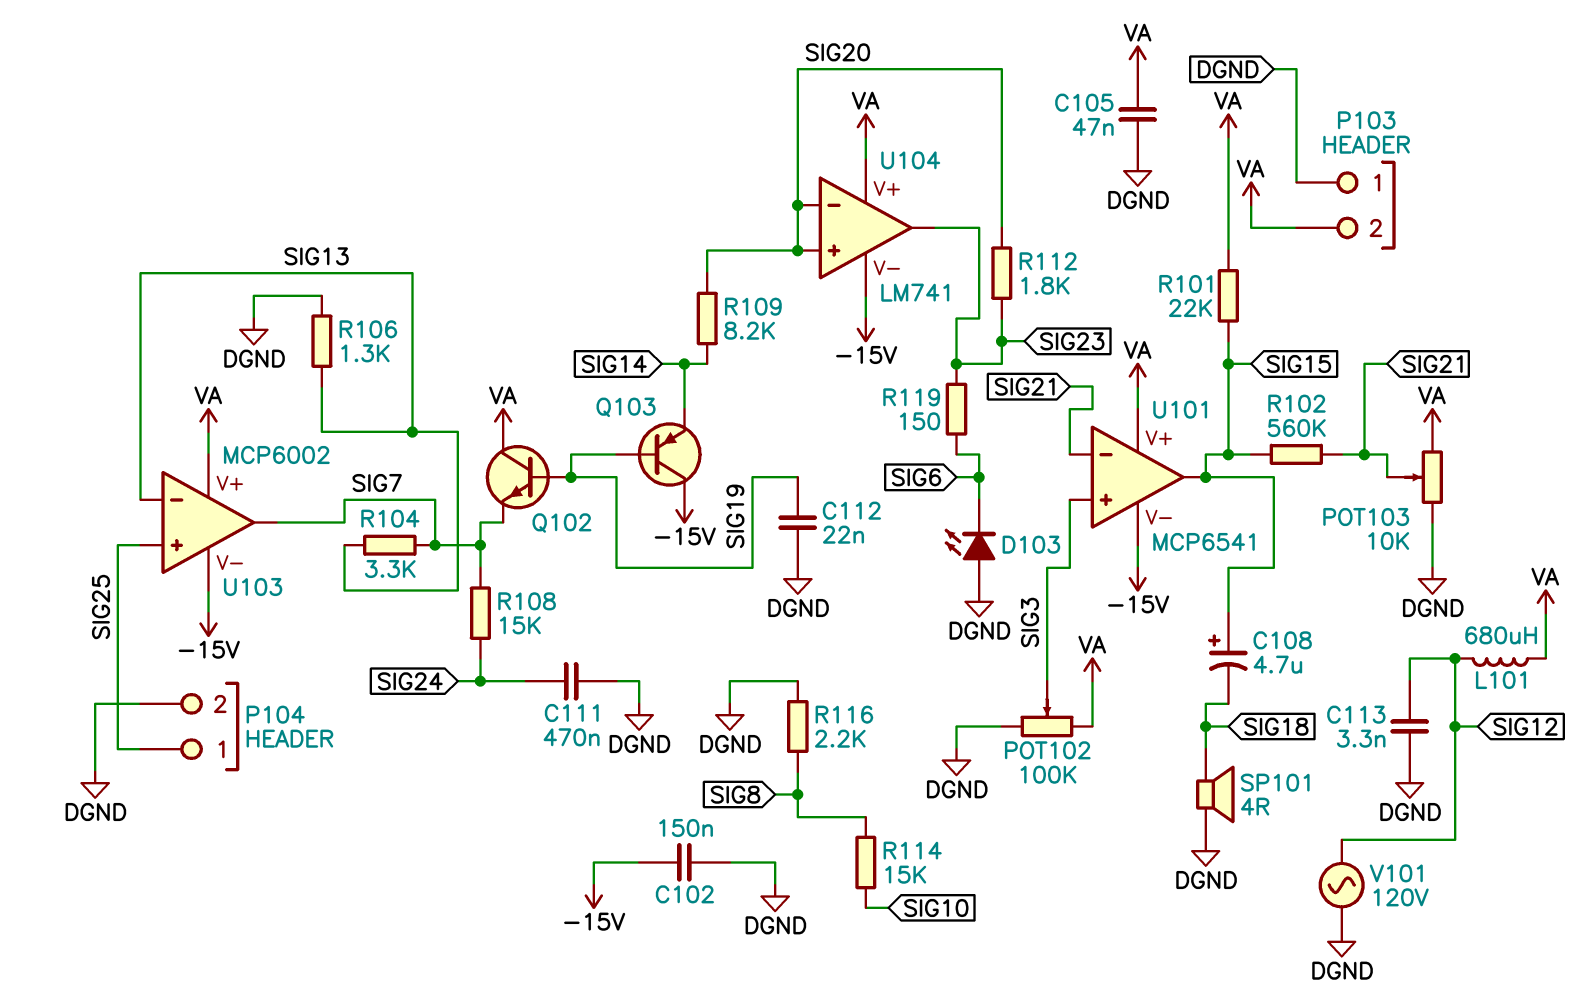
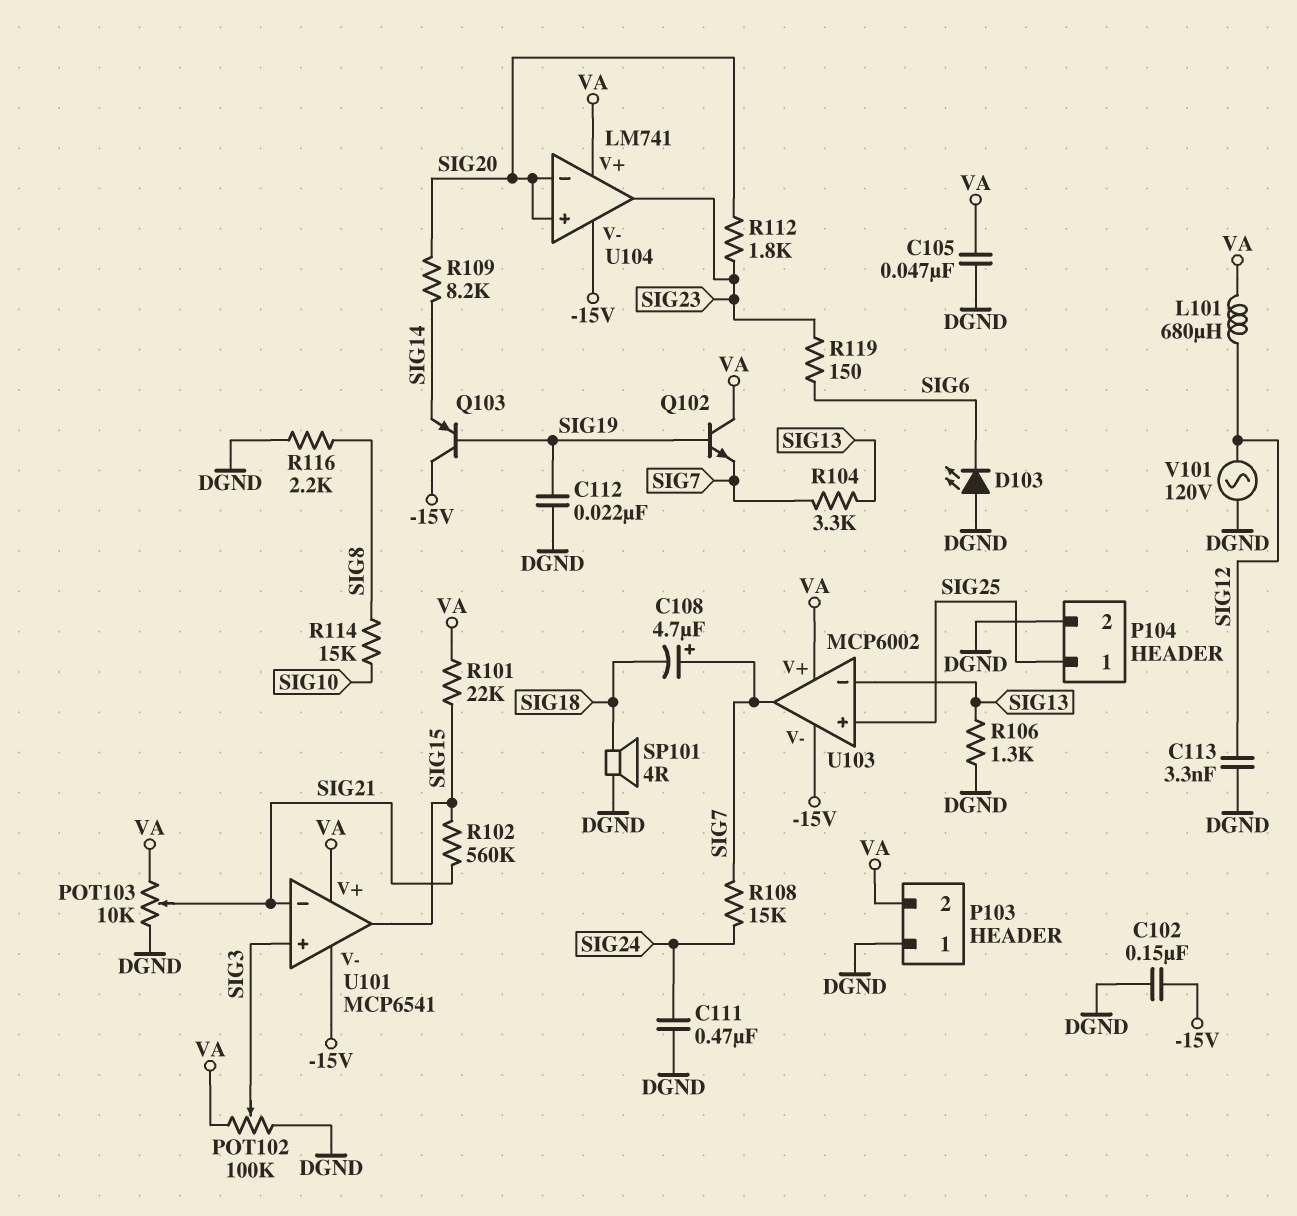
C108: 4.7uF (plus SIG15, minus SIG18) -> 4.7uF (plus SIG7, minus SIG18)

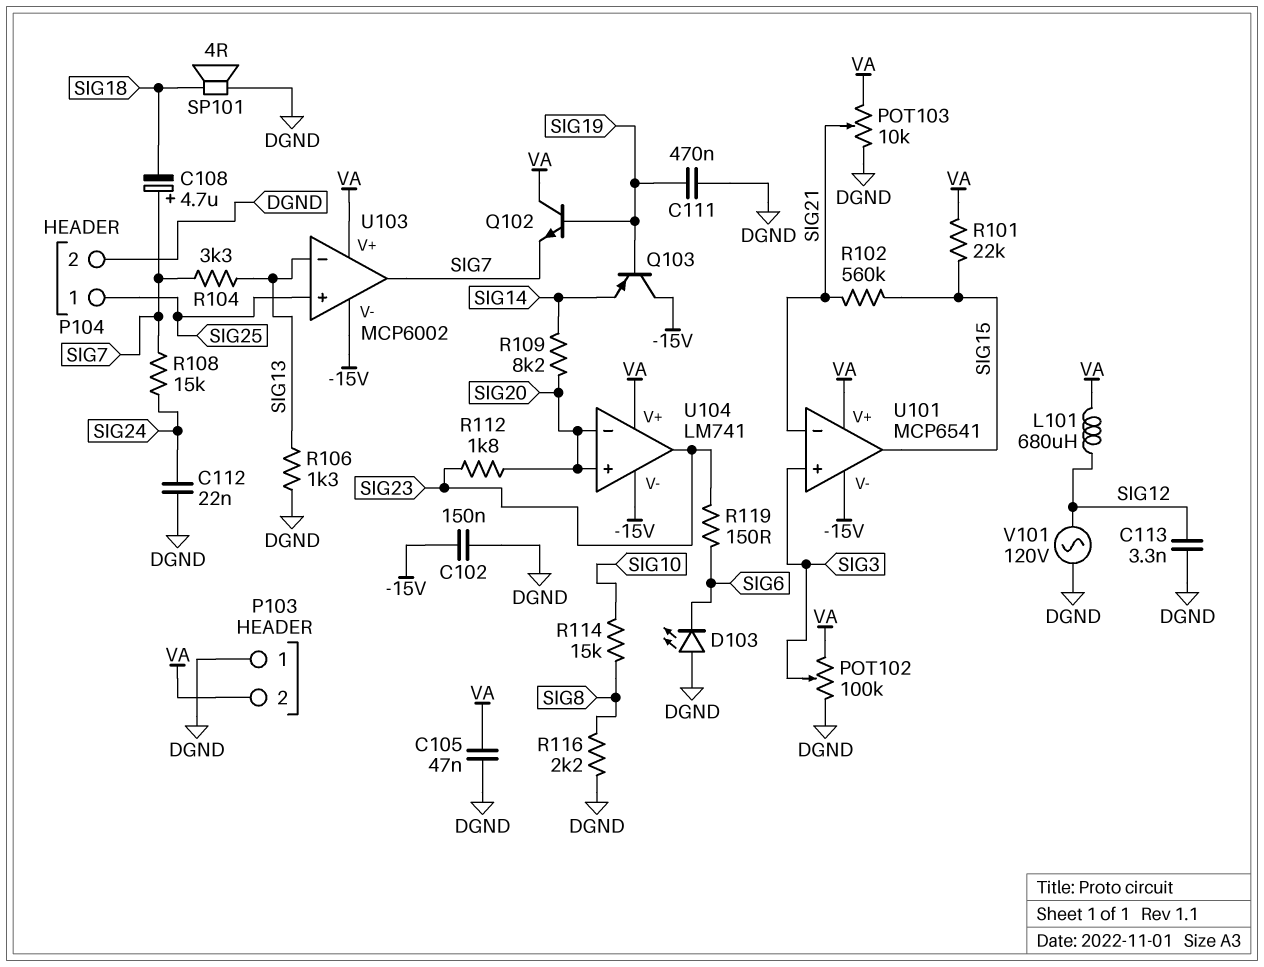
C111: 470nF (DGND, SIG24) -> 470nF (DGND, SIG19)
C112: 22nF (DGND, SIG19) -> 22nF (DGND, SIG24)

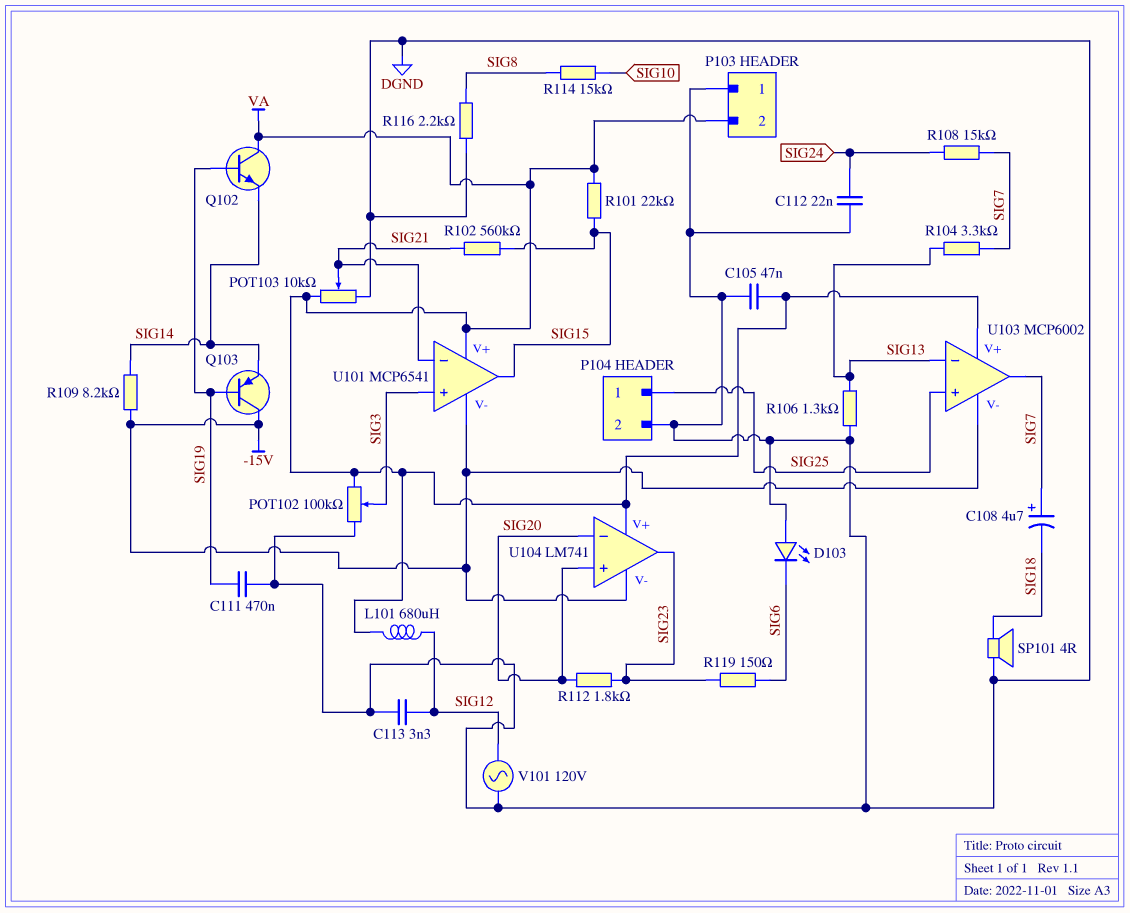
C102: 150nF (-15V, DGND) -> none
Q102: NPN (B SIG19, C VA, E SIG7) -> NPN (B SIG19, C VA, E SIG14)
R109: 8.2k (SIG14, SIG20) -> 8.2k (-15V, SIG14)

